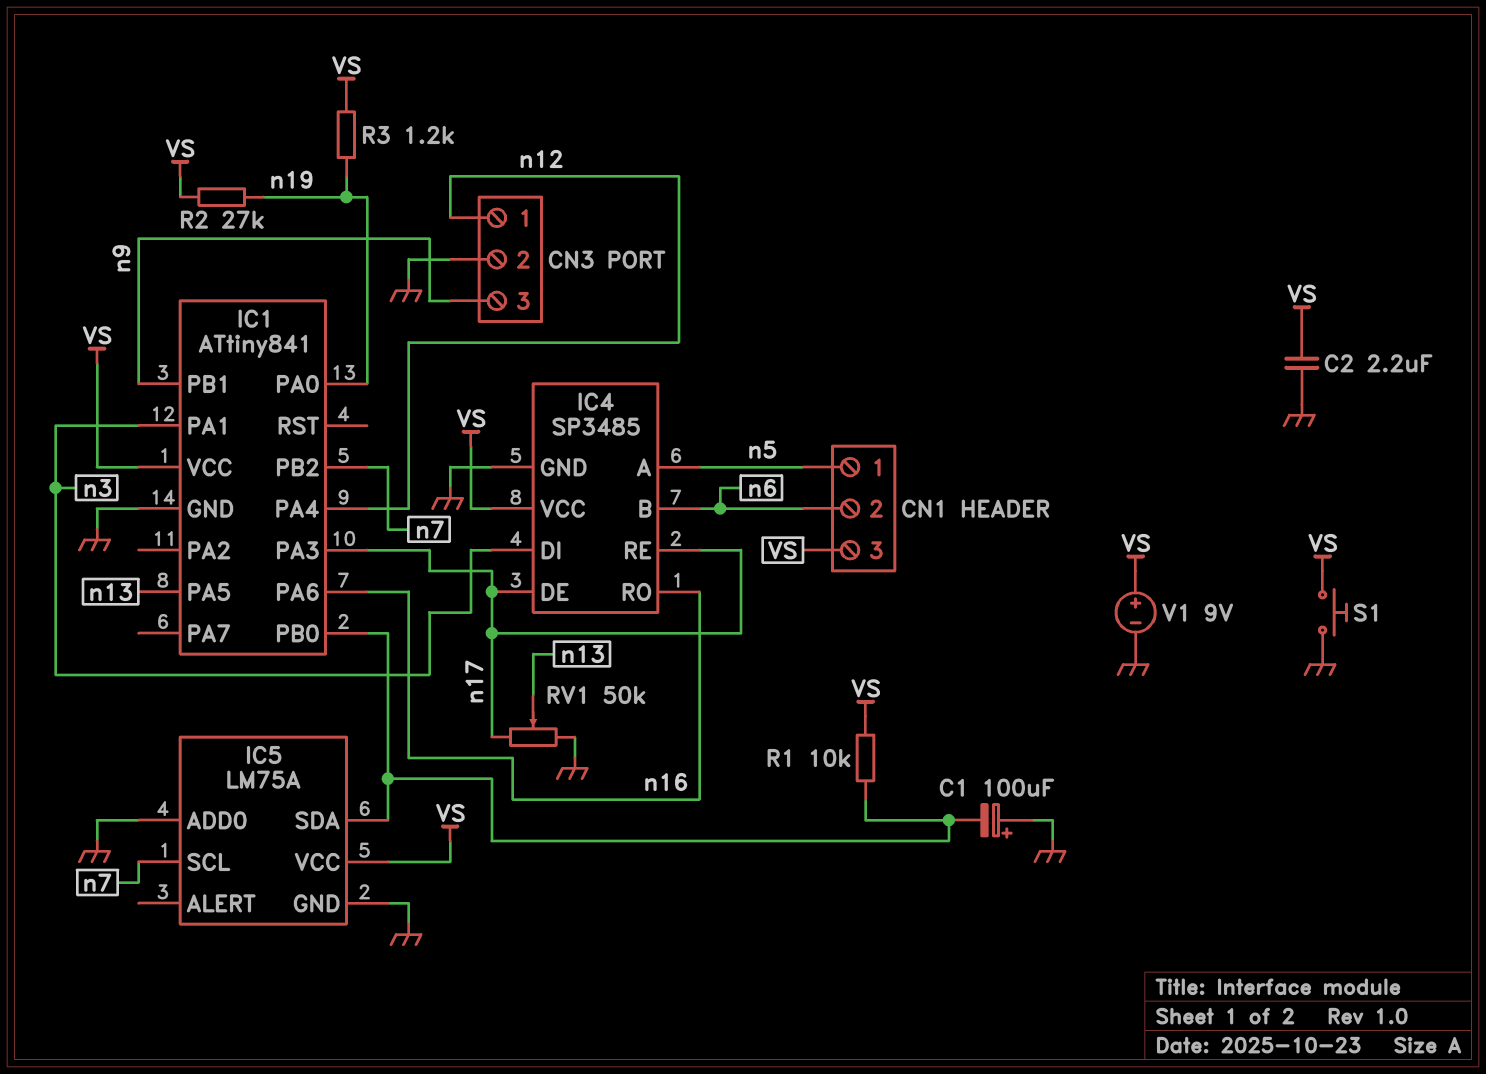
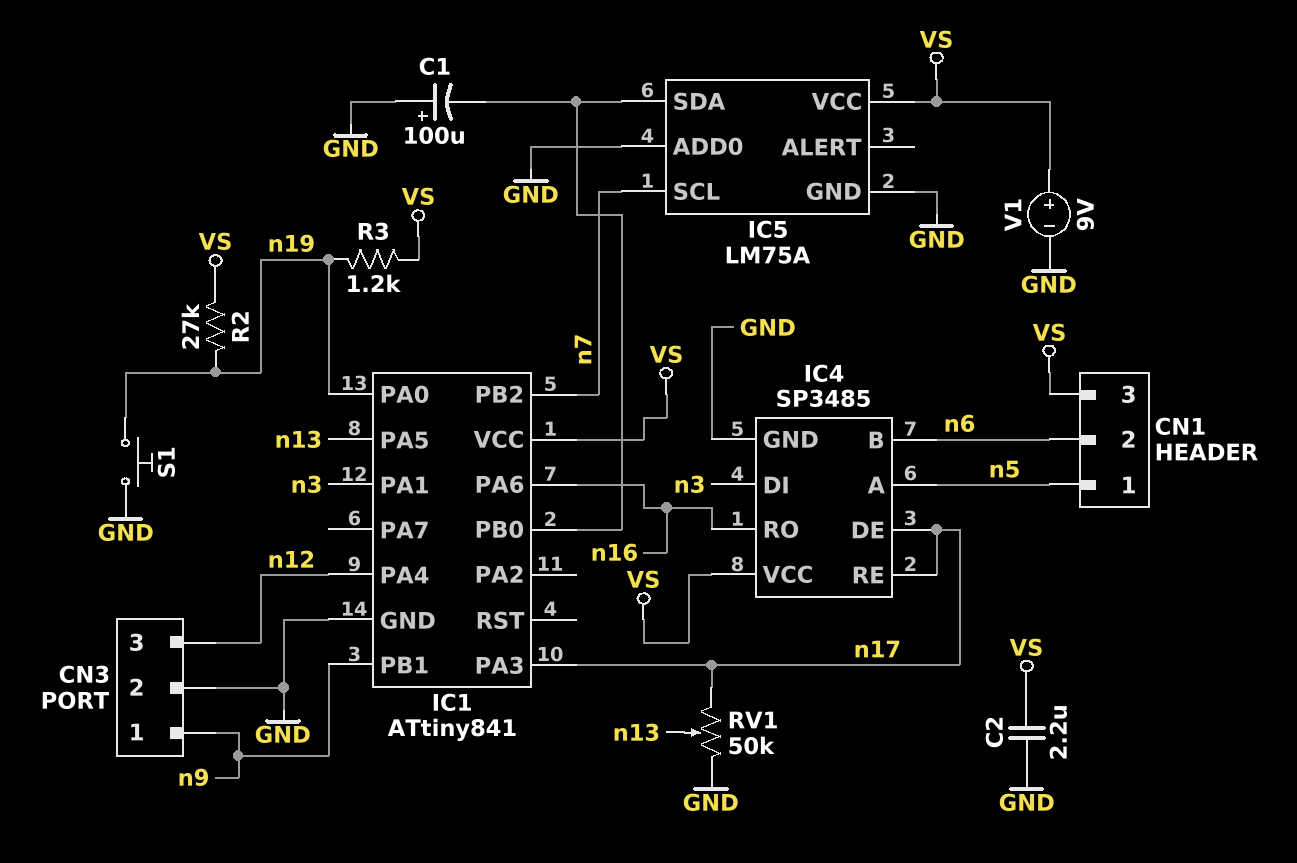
CN3 pin 1: n12 -> n9
CN3 pin 3: n9 -> n12
R1: 10k (IC1/PB0, VS) -> none
S1: button (GND, VS) -> button (GND, n19)

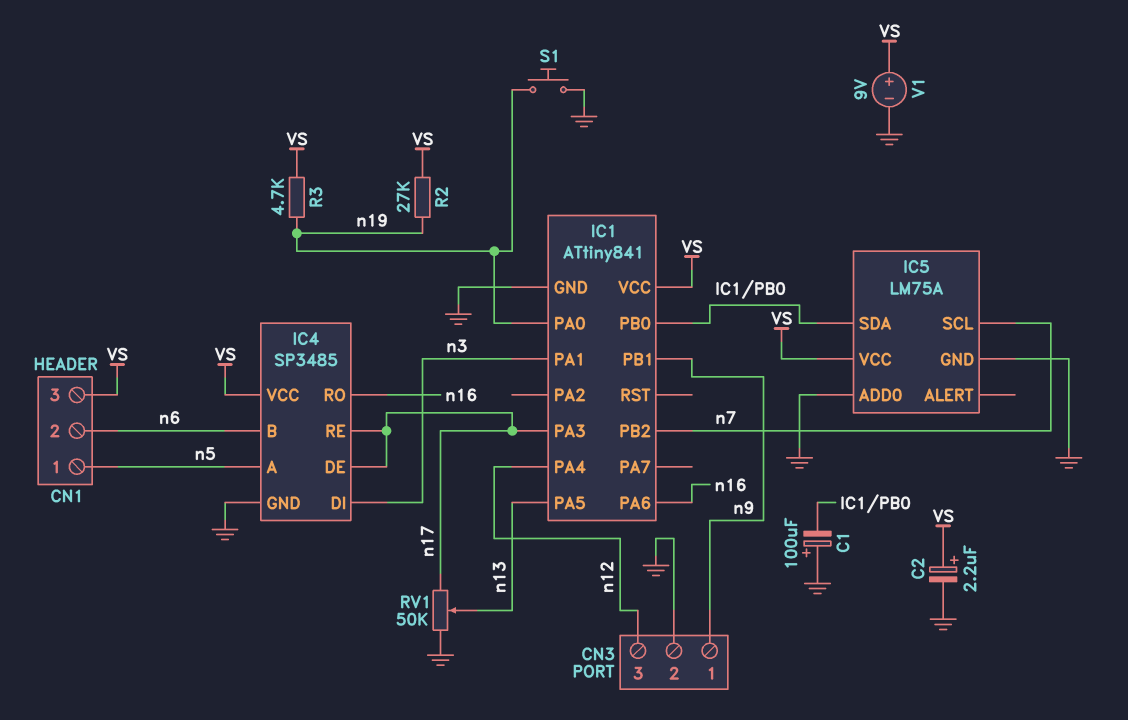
C2: 2.2uF (GND, VS) -> 2.2uF (plus VS, minus GND)
R3: 1.2k (VS, n19) -> 4.7k (VS, n19)

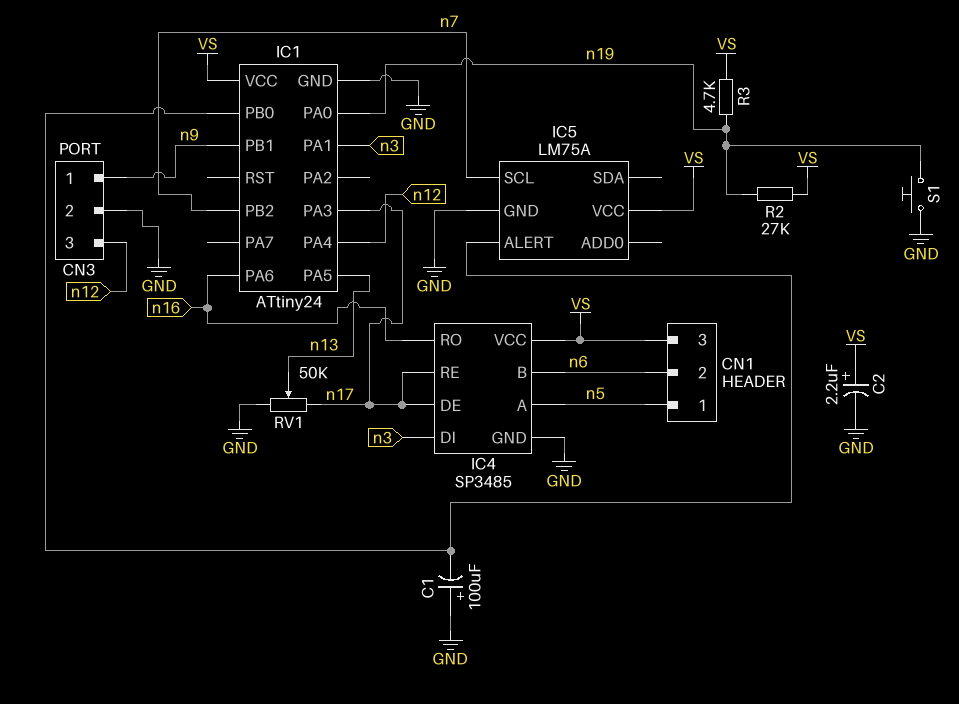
IC1: ATtiny841 -> ATtiny24
IC5 pin ADD0: GND -> none
IC5 pin ALERT: none -> IC1/PB0
IC5 pin SDA: IC1/PB0 -> none
V1: 9V (plus VS, minus GND) -> none

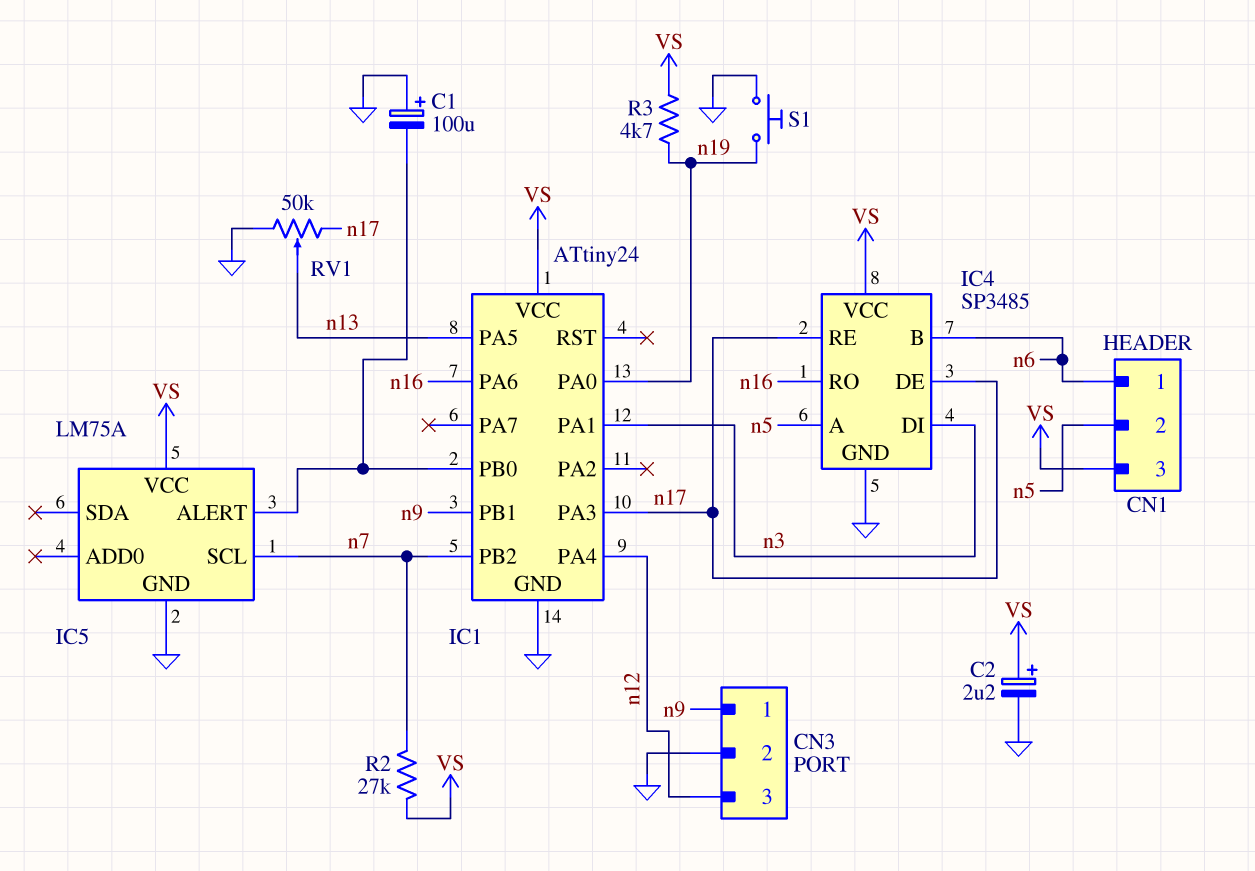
CN1 pin 1: n5 -> n6
CN1 pin 2: n6 -> n5
R2: 27k (VS, n19) -> 27k (VS, n7)

